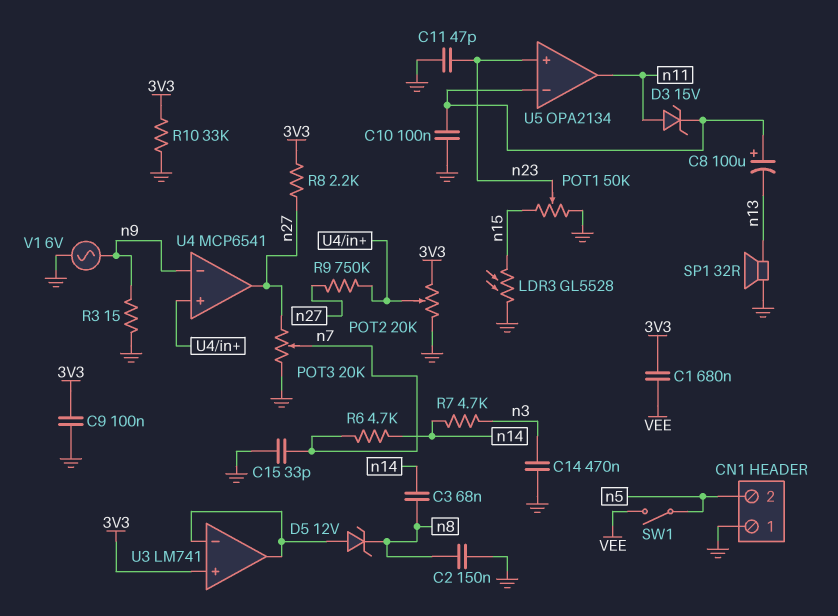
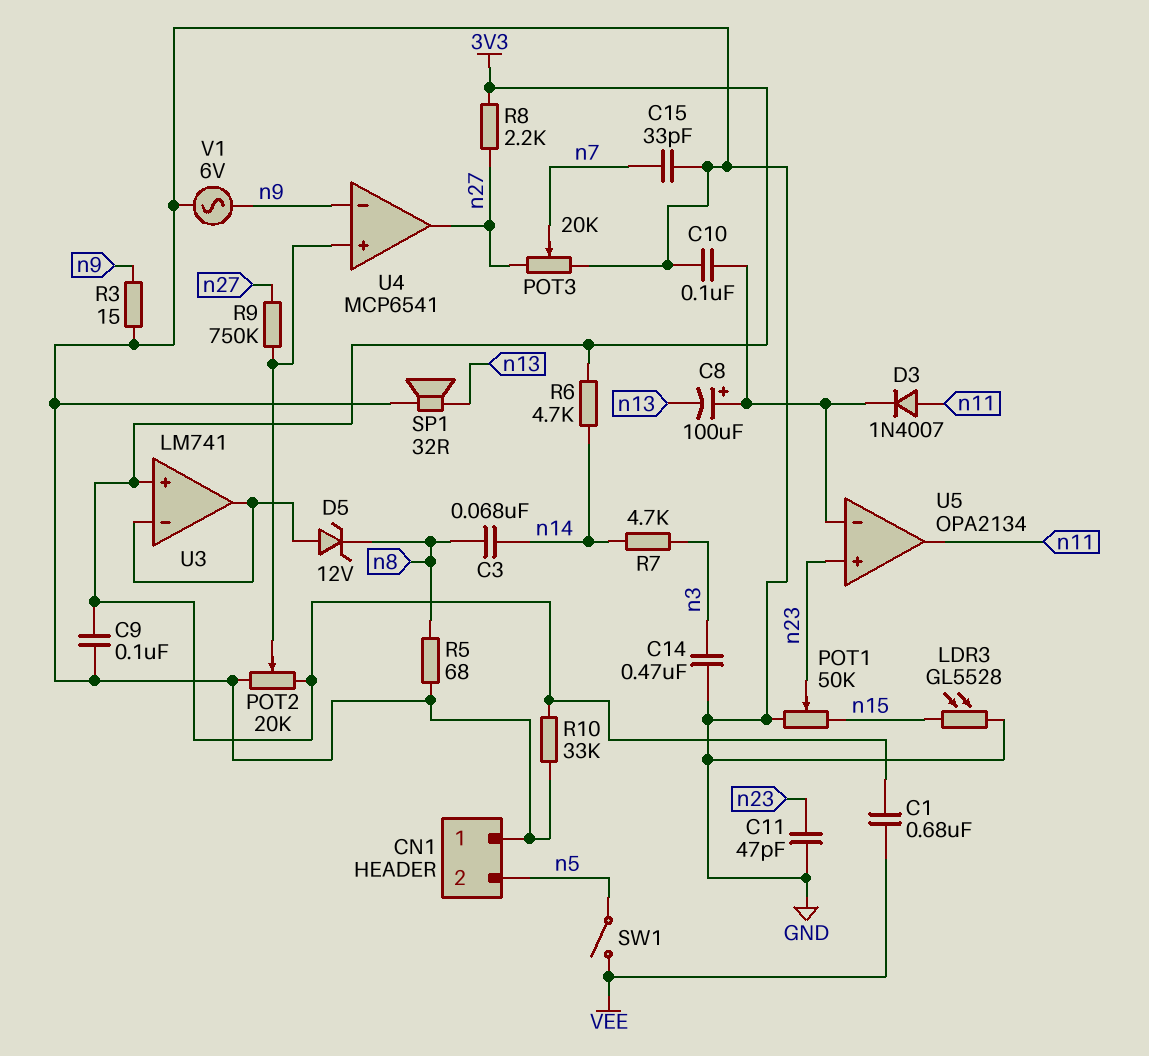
C2: 150nF (GND, n8) -> none
D3: zener 15V (A n11, K U5/in-) -> diode 1N4007 (A n11, K U5/in-)
R5: none -> 68 (GND, n8)
R6: 4.7k (n7, n14) -> 4.7k (3V3, n14)

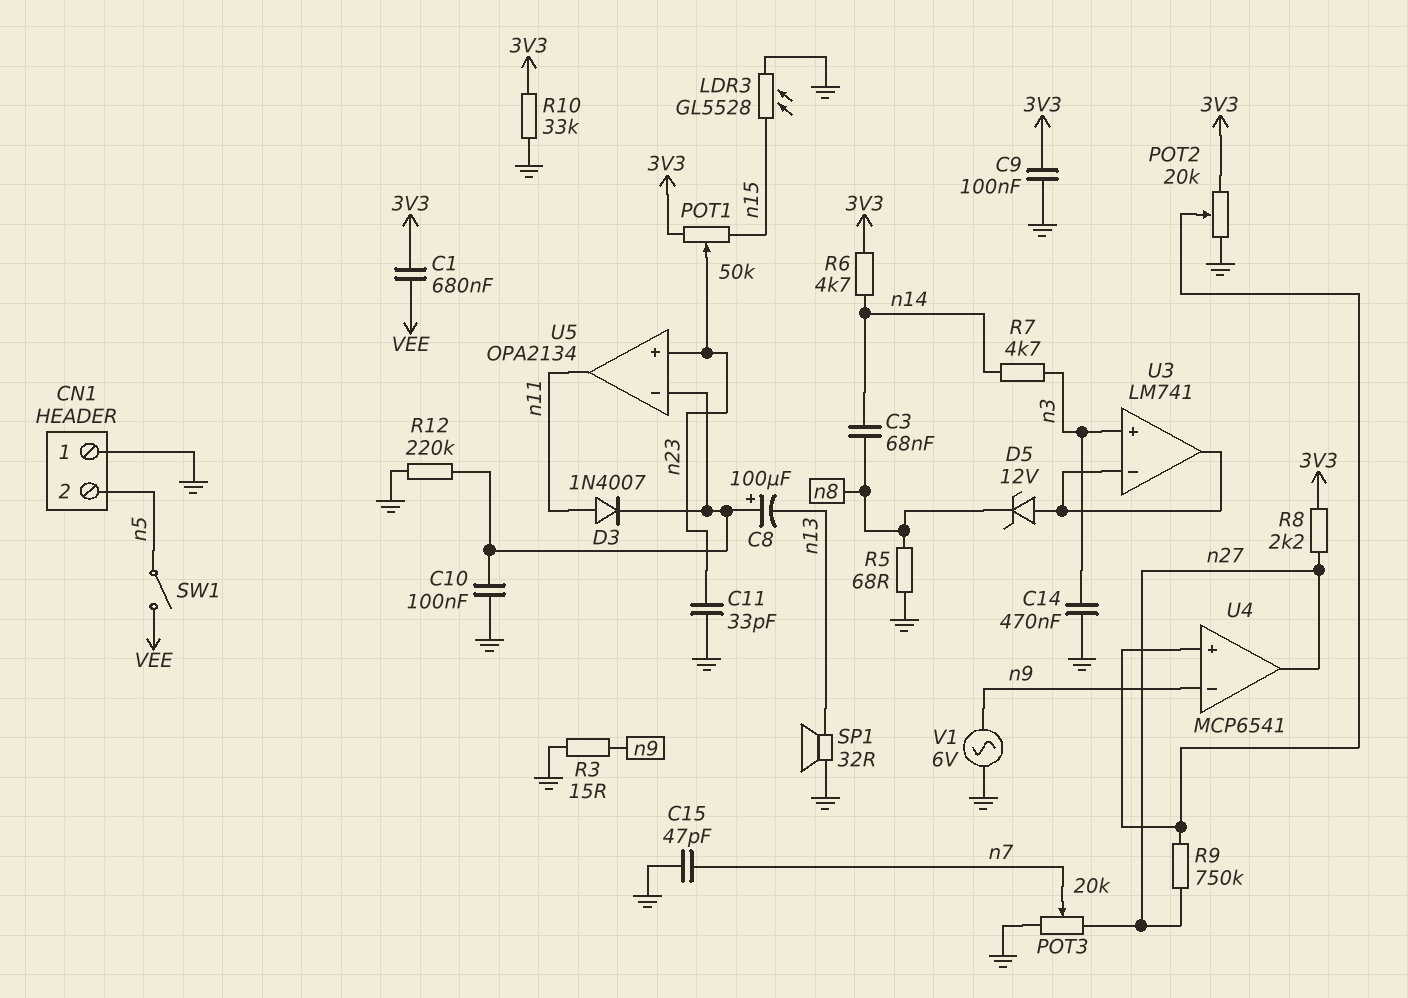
C11: 47pF (GND, n23) -> 33pF (GND, n23)
C15: 33pF (GND, n7) -> 47pF (GND, n7)
POT1: 50k (GND, n15, wiper n23) -> 50k (3V3, n15, wiper n23)
R12: none -> 220k (GND, U5/in-)
U3 pin in+: 3V3 -> n3

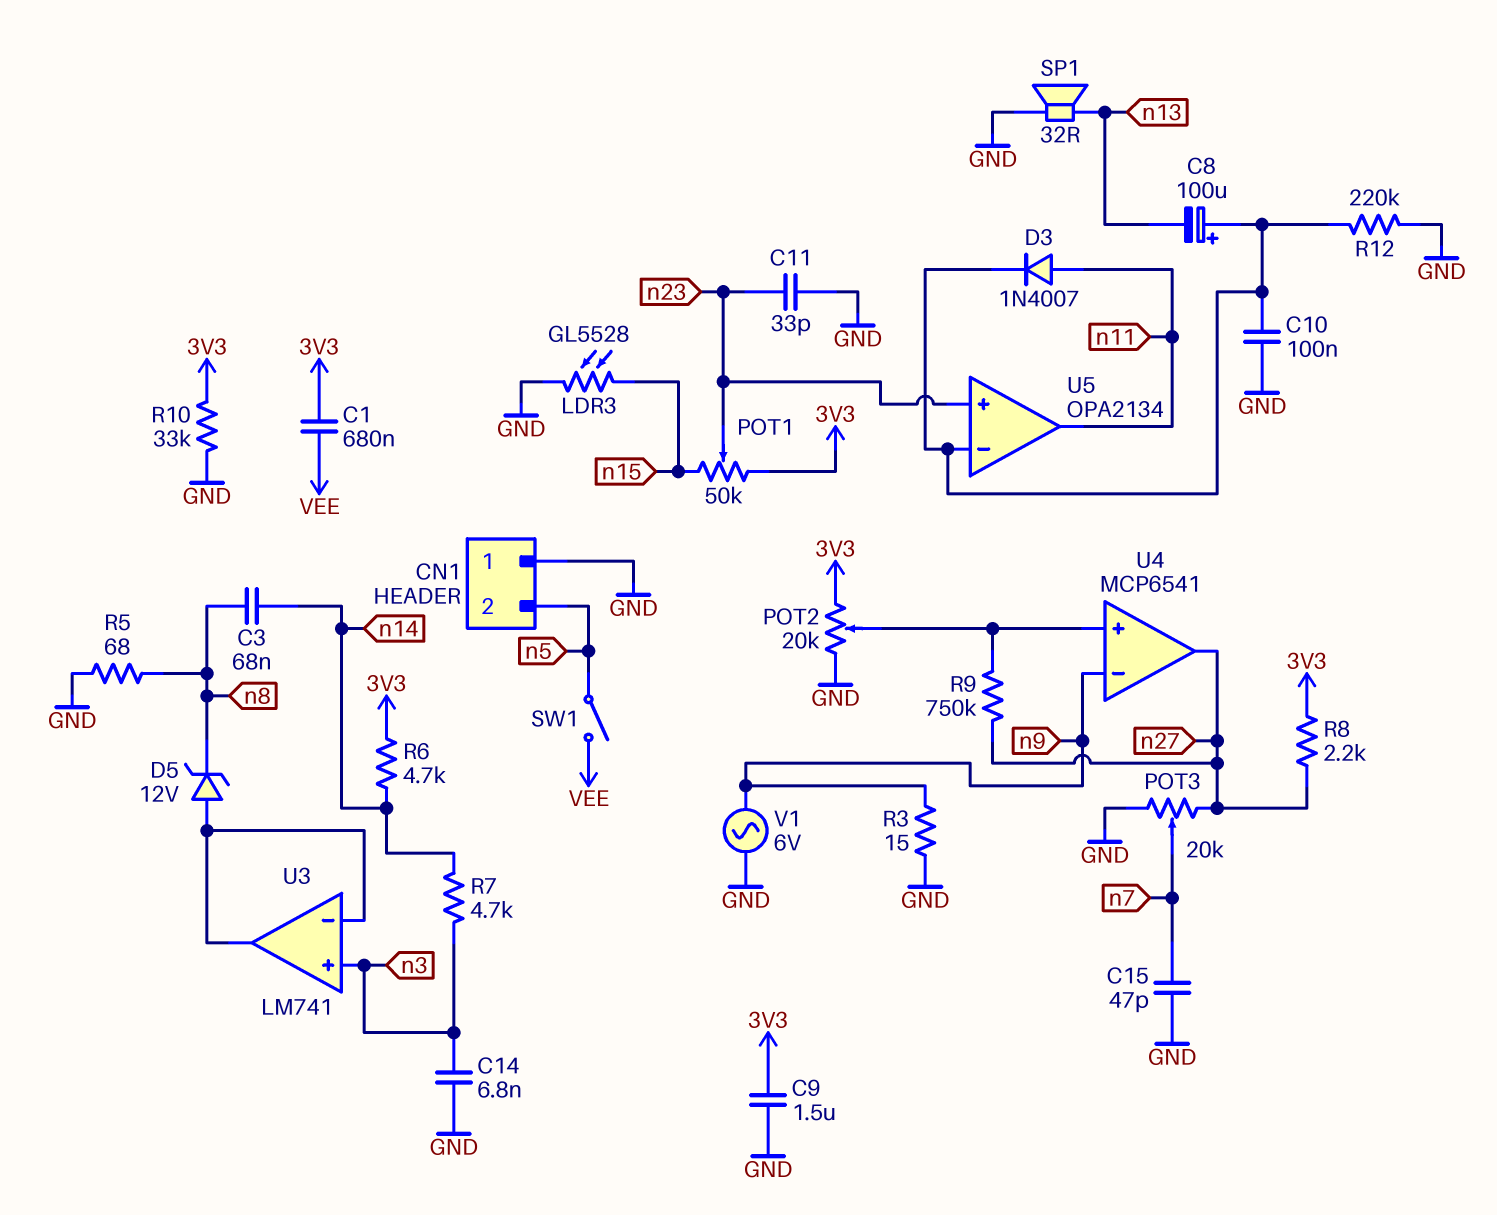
C9: 100nF (3V3, GND) -> 1.5uF (3V3, GND)
C14: 470nF (GND, n3) -> 6.8nF (GND, n3)

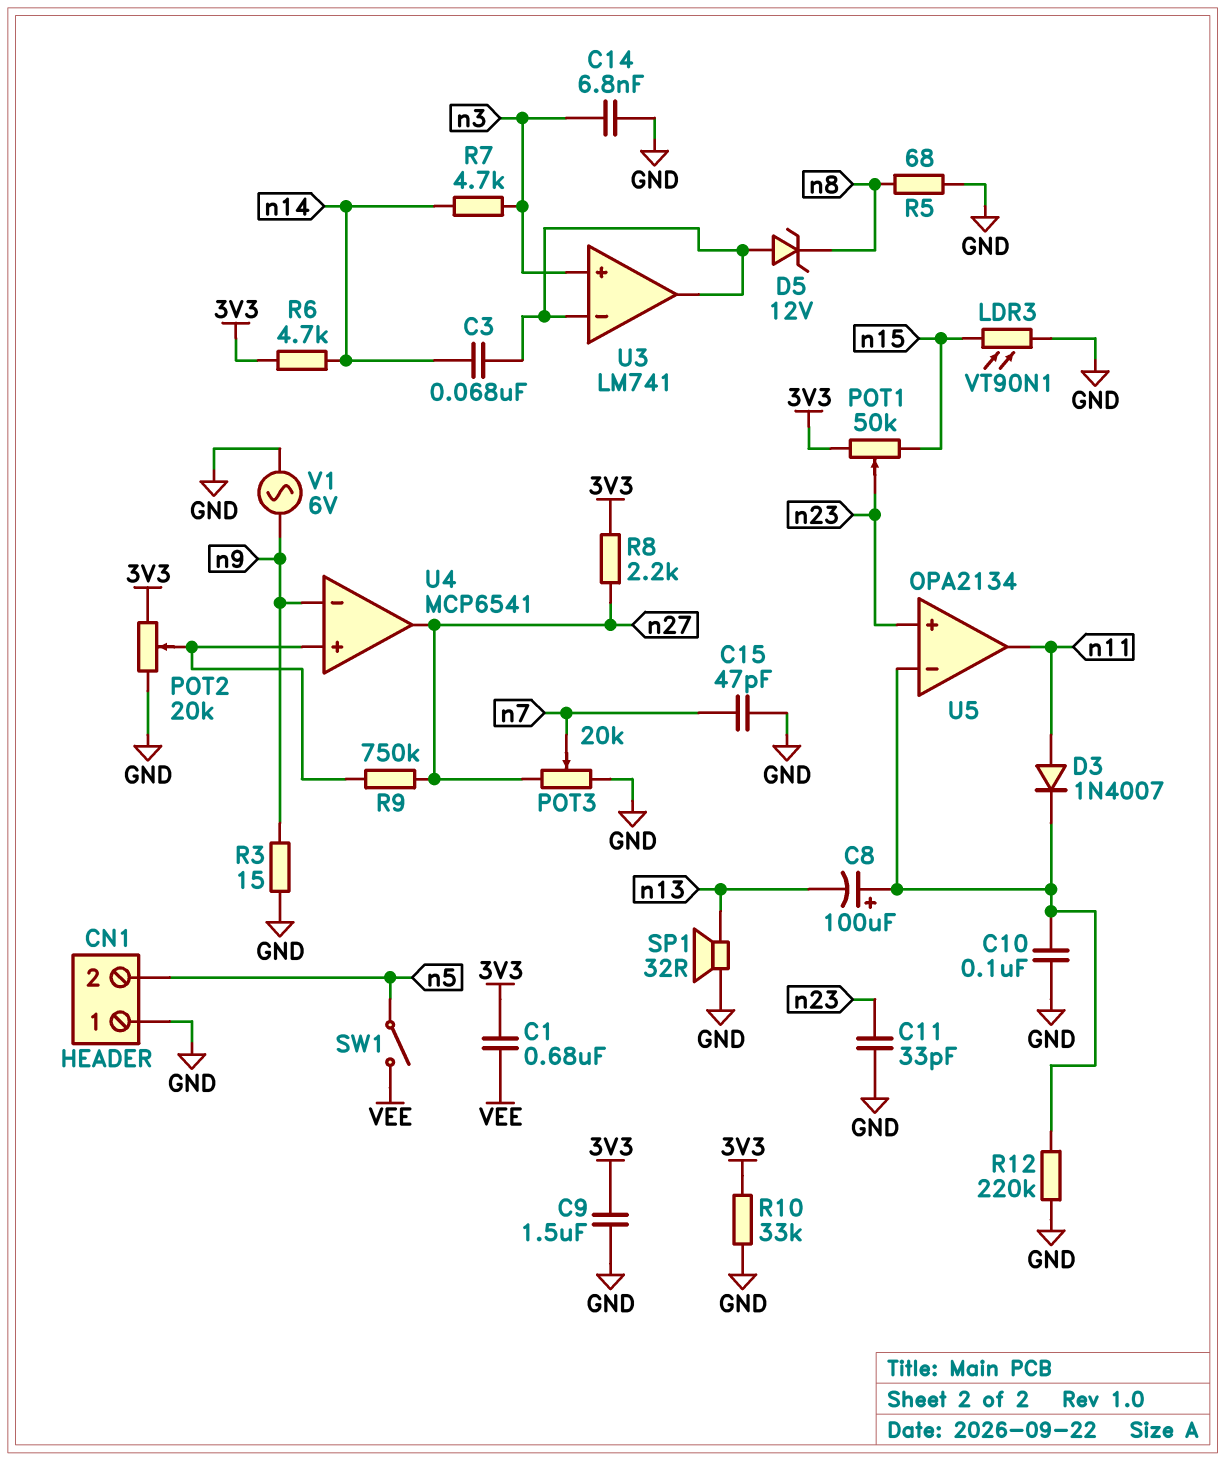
C3: 68nF (n8, n14) -> 68nF (U3/in-, n14)
LDR3: GL5528 (GND, n15) -> VT90N1 (GND, n15)

